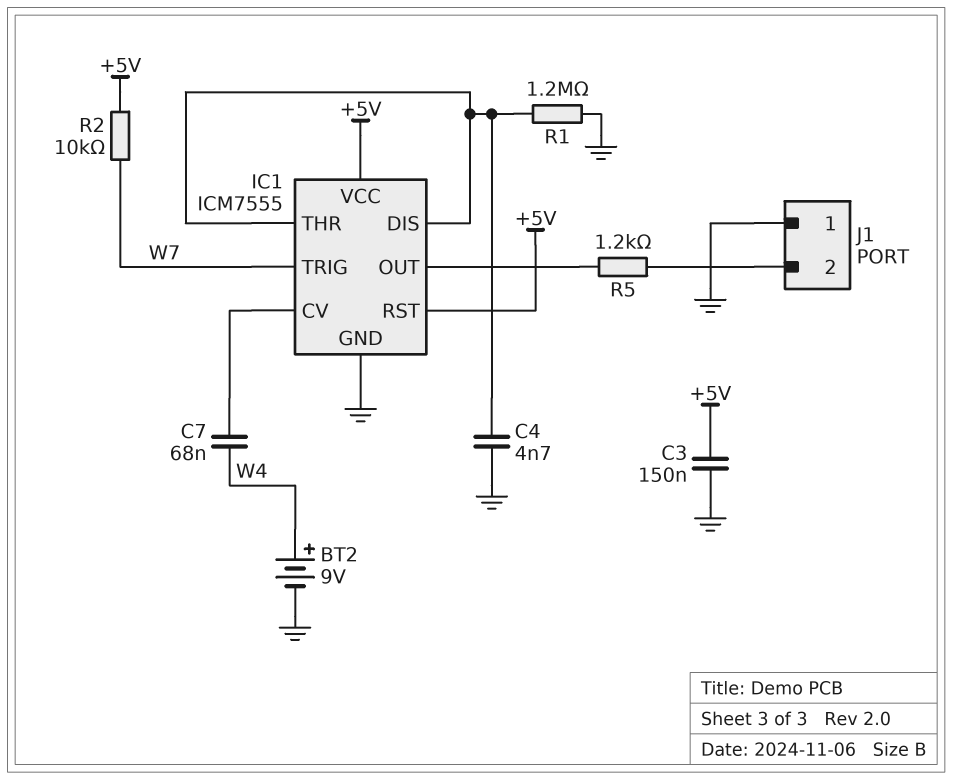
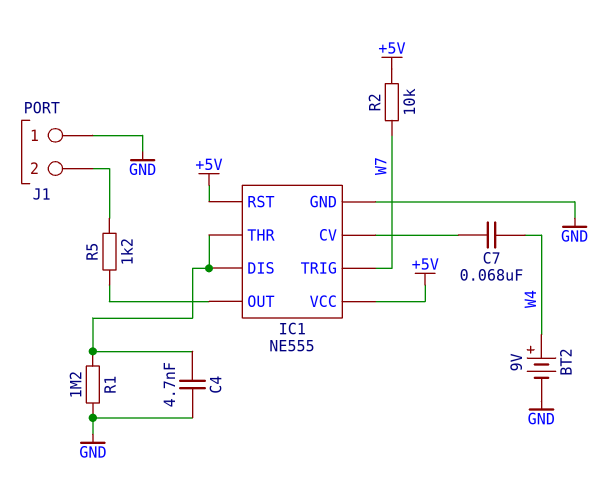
C3: 150nF (+5V, GND) -> none
IC1: ICM7555 -> NE555

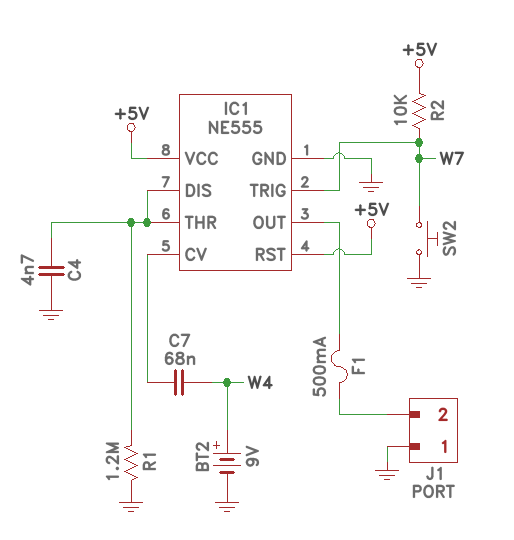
F1: none -> 500mA (IC1/OUT, J1/2)
R5: 1.2k (IC1/OUT, J1/2) -> none
SW2: none -> button (GND, W7)

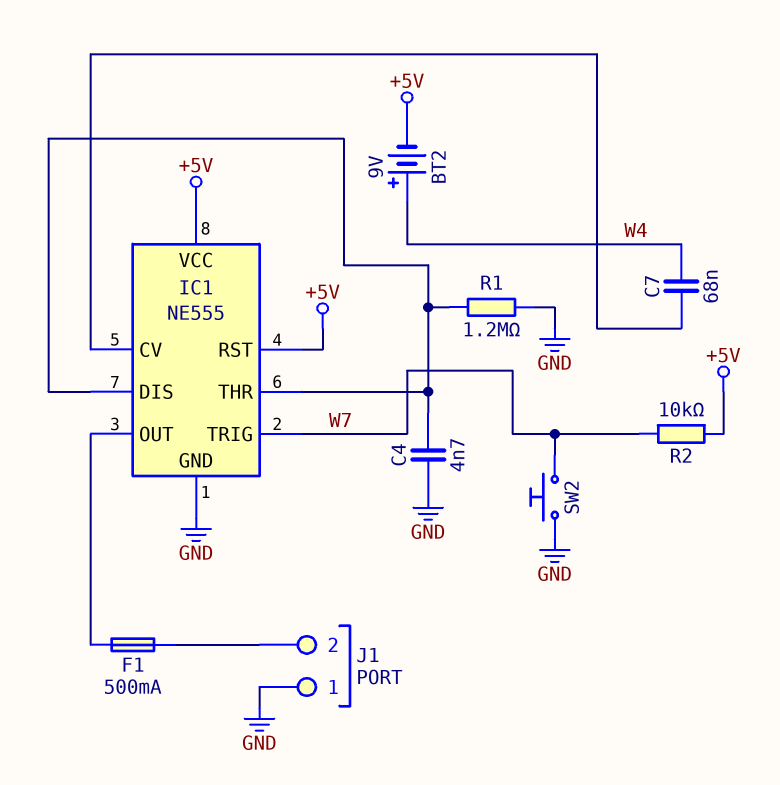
BT2: 9V (plus W4, minus GND) -> 9V (plus W4, minus +5V)

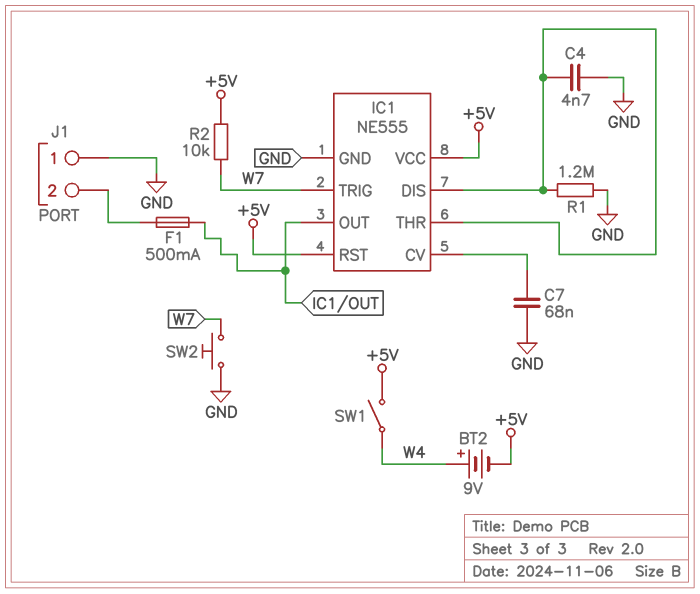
C7: 68nF (IC1/CV, W4) -> 68nF (GND, IC1/CV)
SW1: none -> switch (+5V, W4)

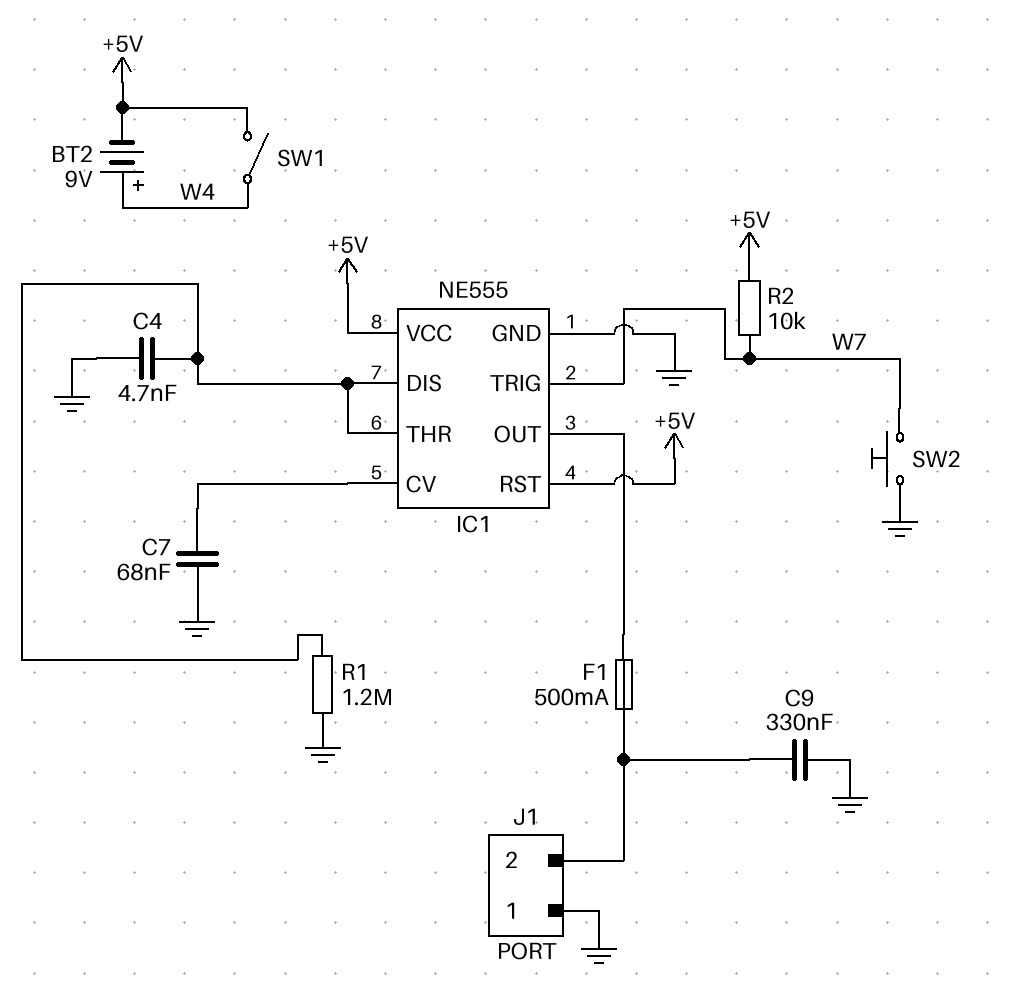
C9: none -> 330nF (GND, J1/2)

